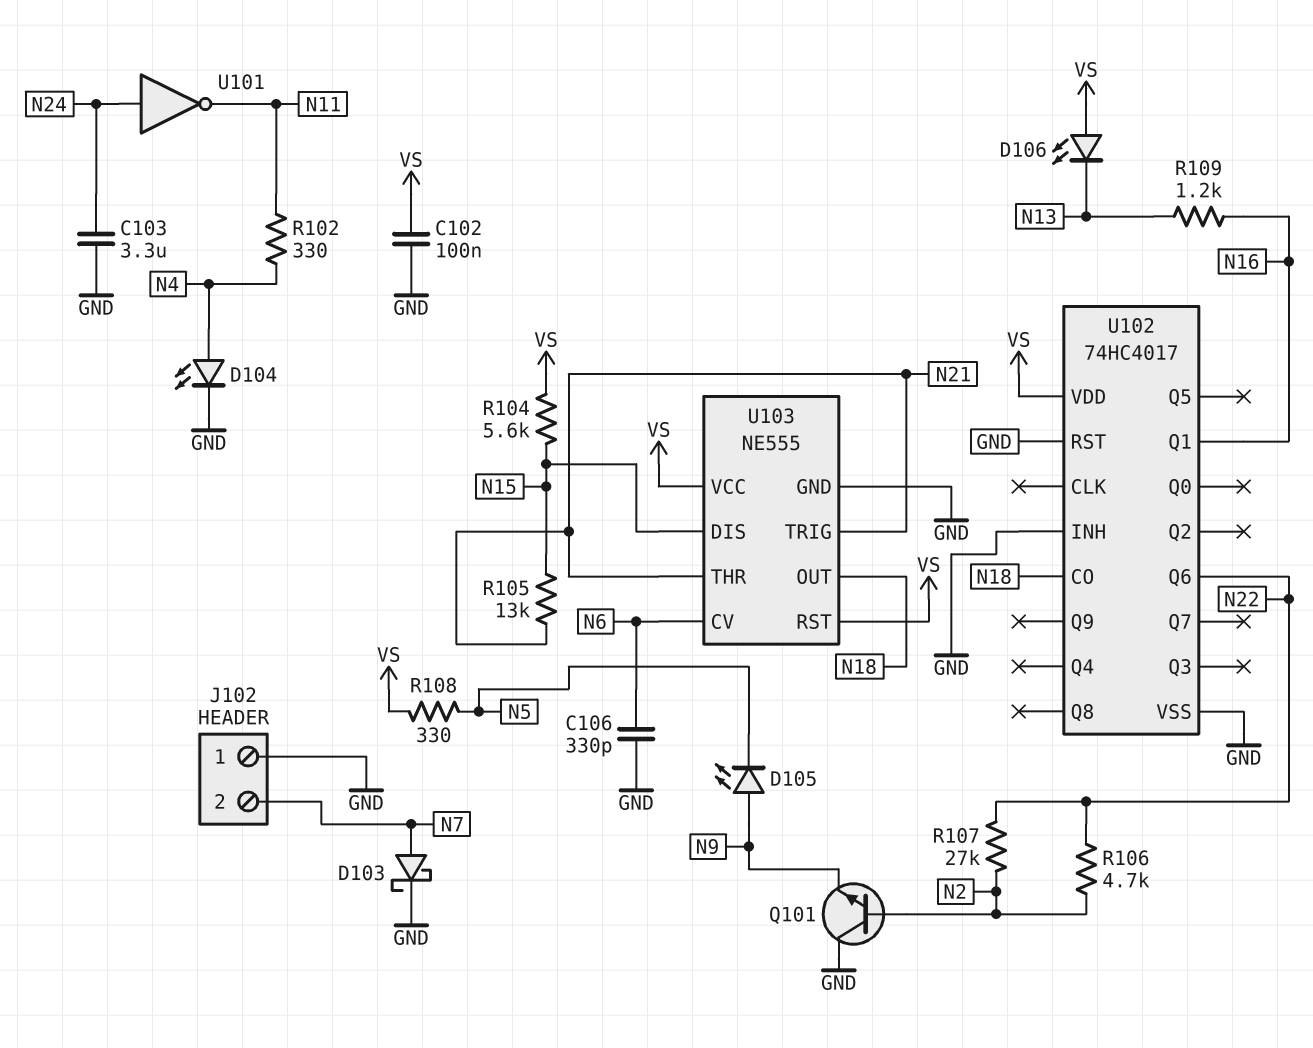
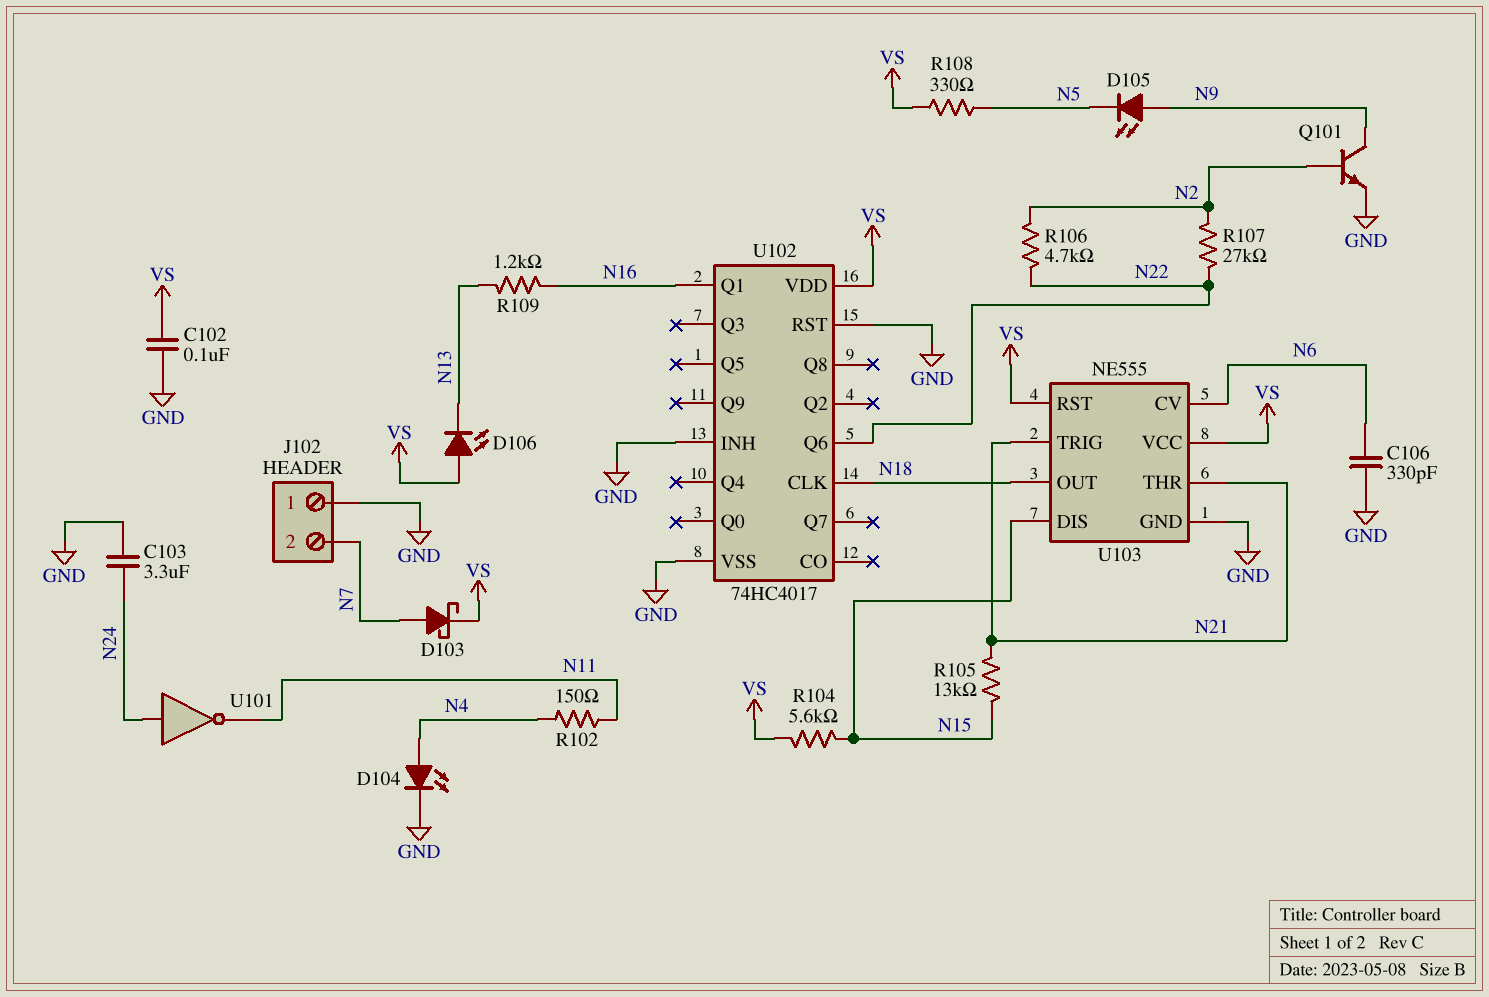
D103: schottky (A N7, K GND) -> schottky (A N7, K VS)
Q101: NPN (B N2, C GND, E N9) -> NPN (B N2, C N9, E GND)
R102: 330 (N4, N11) -> 150 (N4, N11)
U102 pin CLK: none -> N18
U102 pin CO: N18 -> none

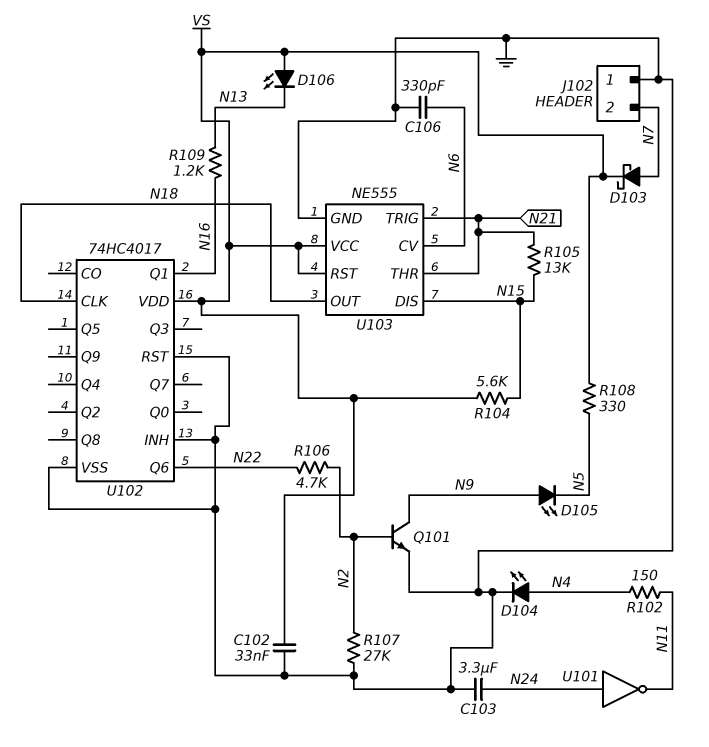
C102: 100nF (GND, VS) -> 33nF (GND, VS)
R107: 27k (N2, N22) -> 27k (GND, N2)

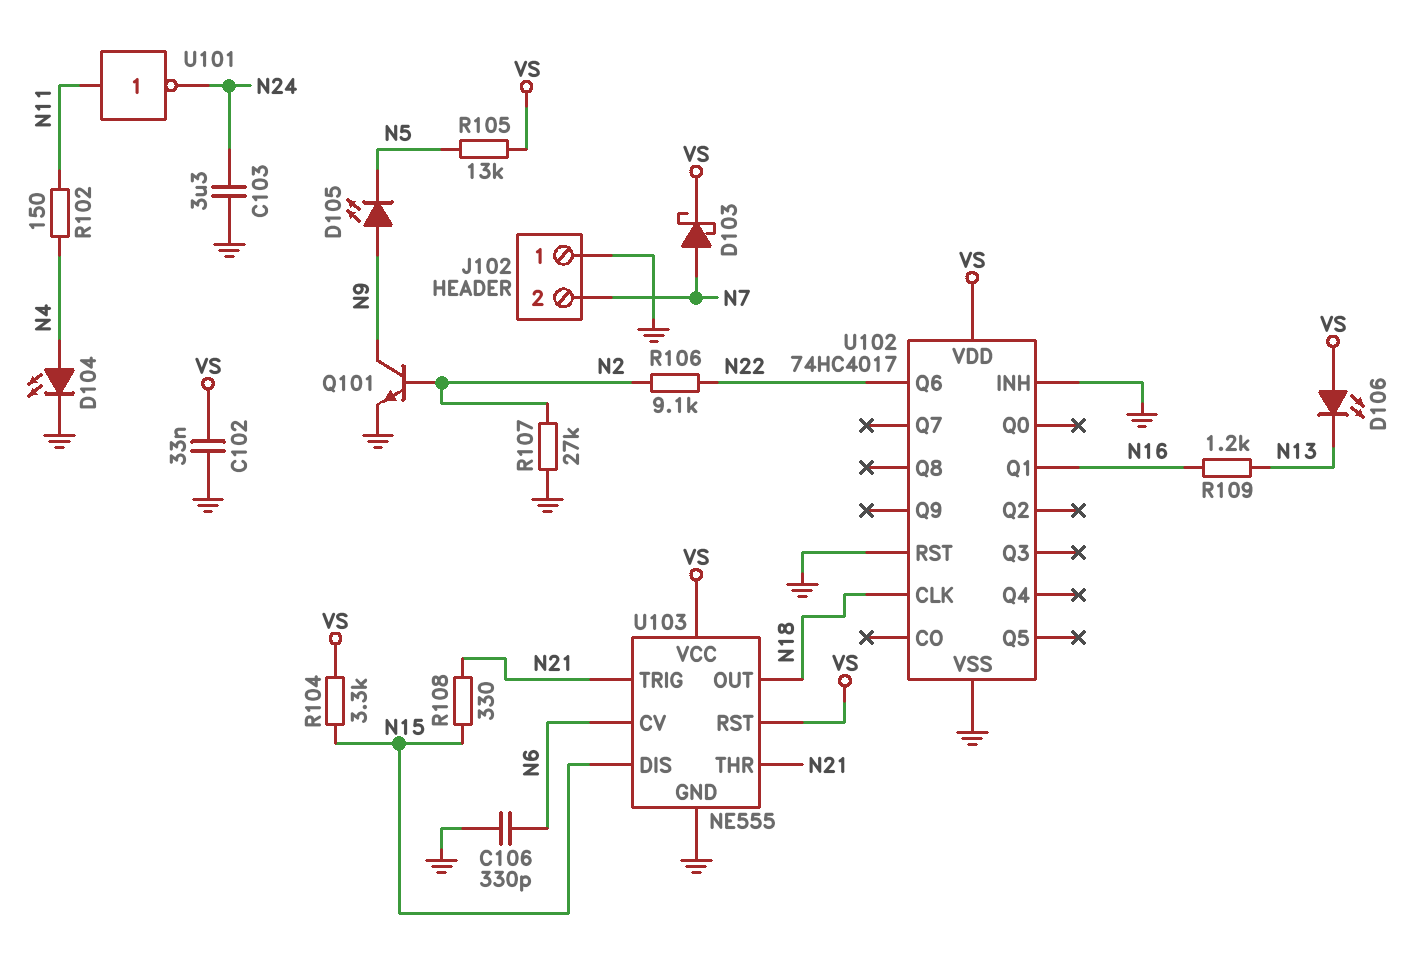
R104: 5.6k (N15, VS) -> 3.3k (N15, VS)
R105: 13k (N15, N21) -> 13k (N5, VS)
R106: 4.7k (N2, N22) -> 9.1k (N2, N22)
R108: 330 (N5, VS) -> 330 (N15, N21)
U101: NOT (in N24, out N11) -> NOT (in N11, out N24)

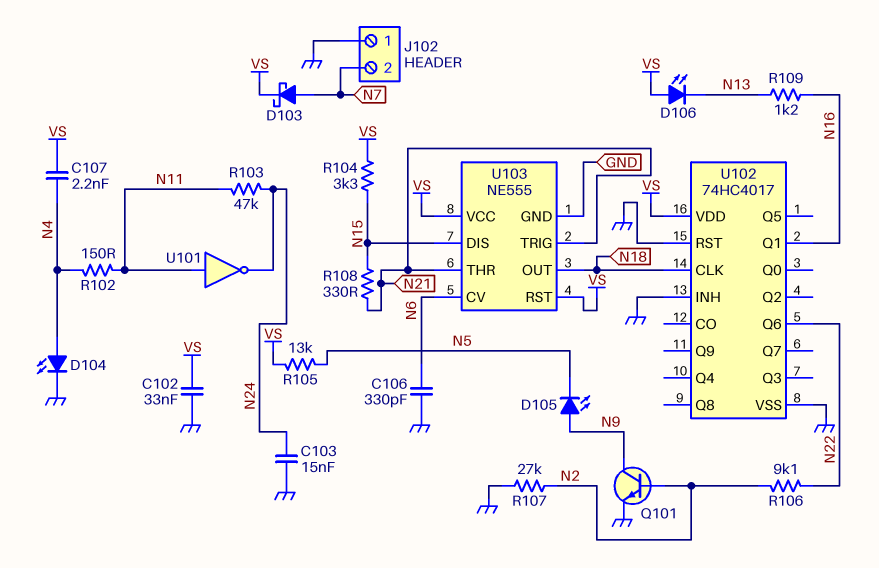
C103: 3.3uF (GND, N24) -> 15nF (GND, N24)
C107: none -> 2.2nF (N4, VS)
R103: none -> 47k (N11, N24)

